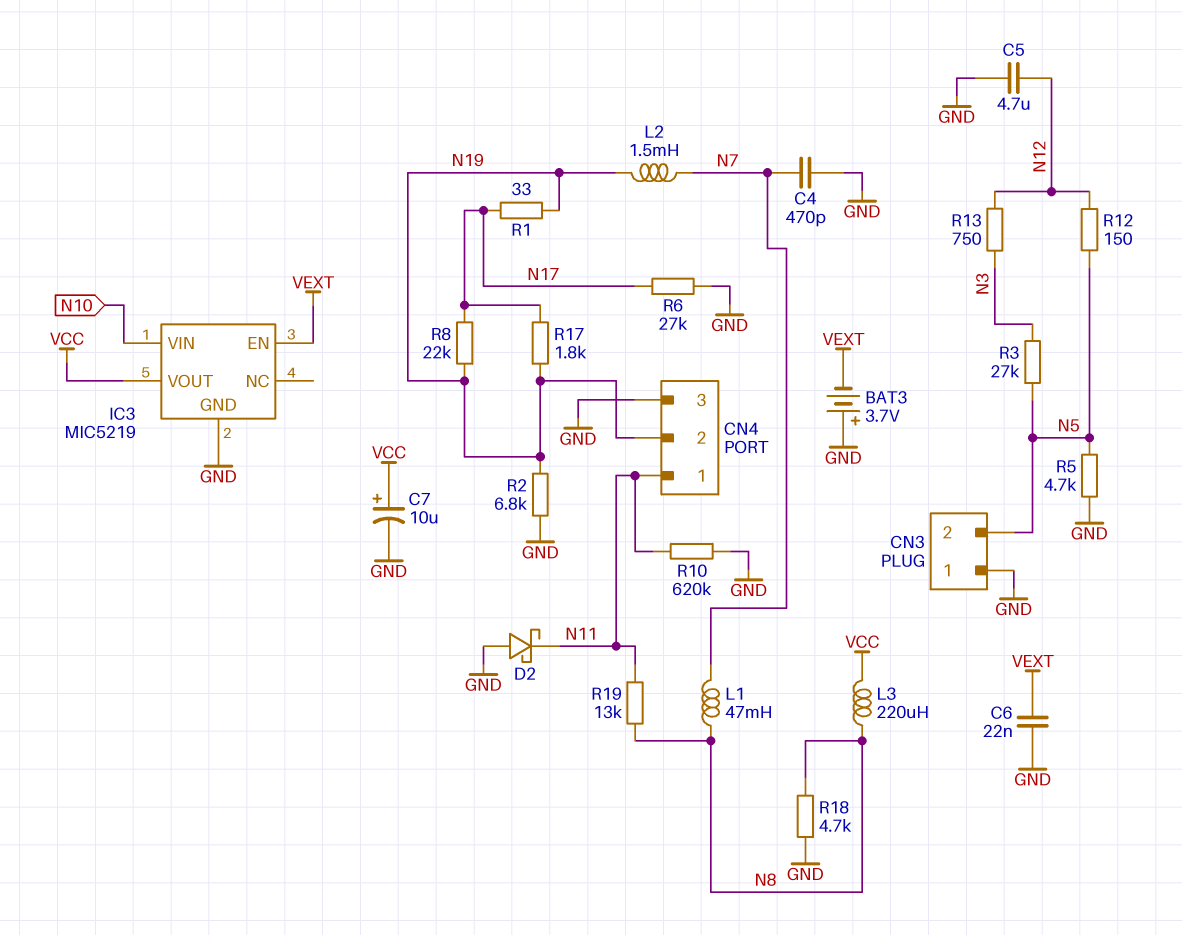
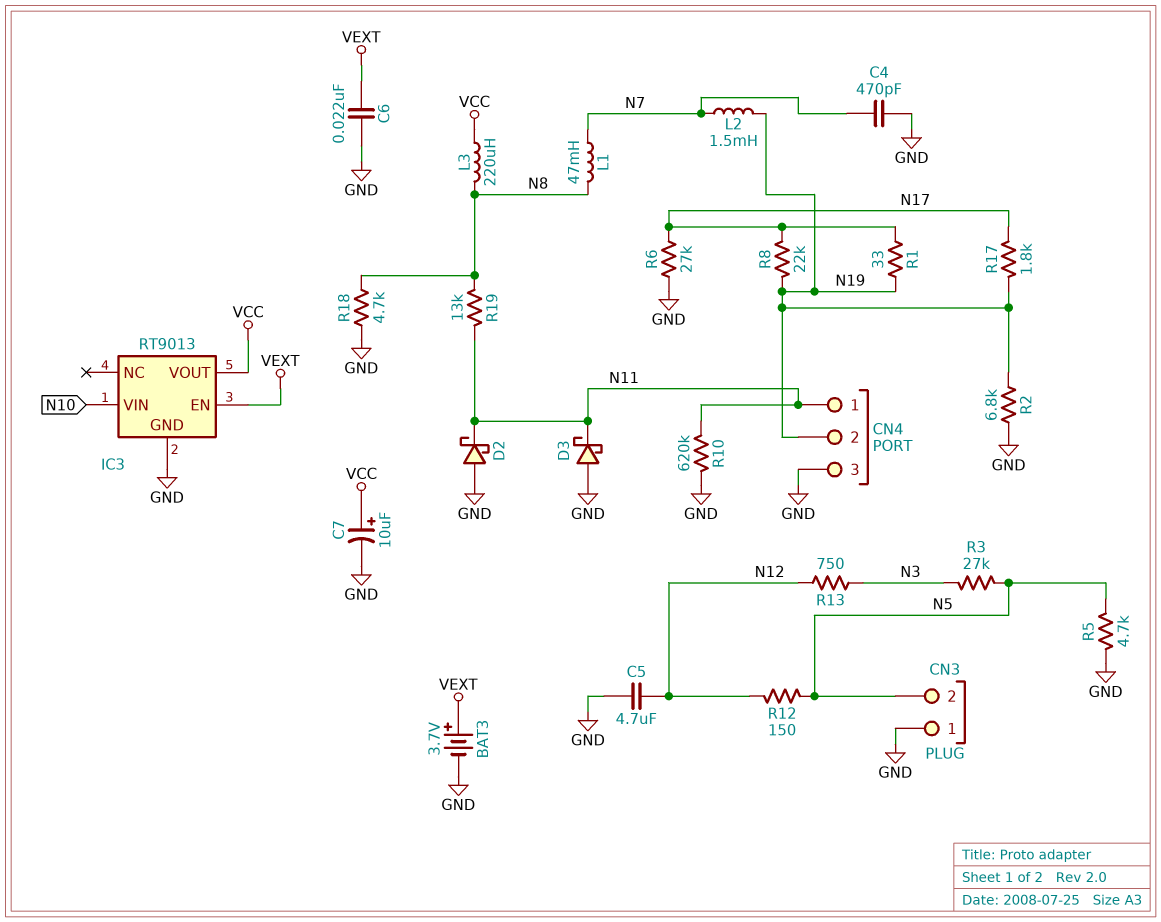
BAT3: 3.7V (plus GND, minus VEXT) -> 3.7V (plus VEXT, minus GND)
D3: none -> schottky (A GND, K N11)
IC3: MIC5219 -> RT9013

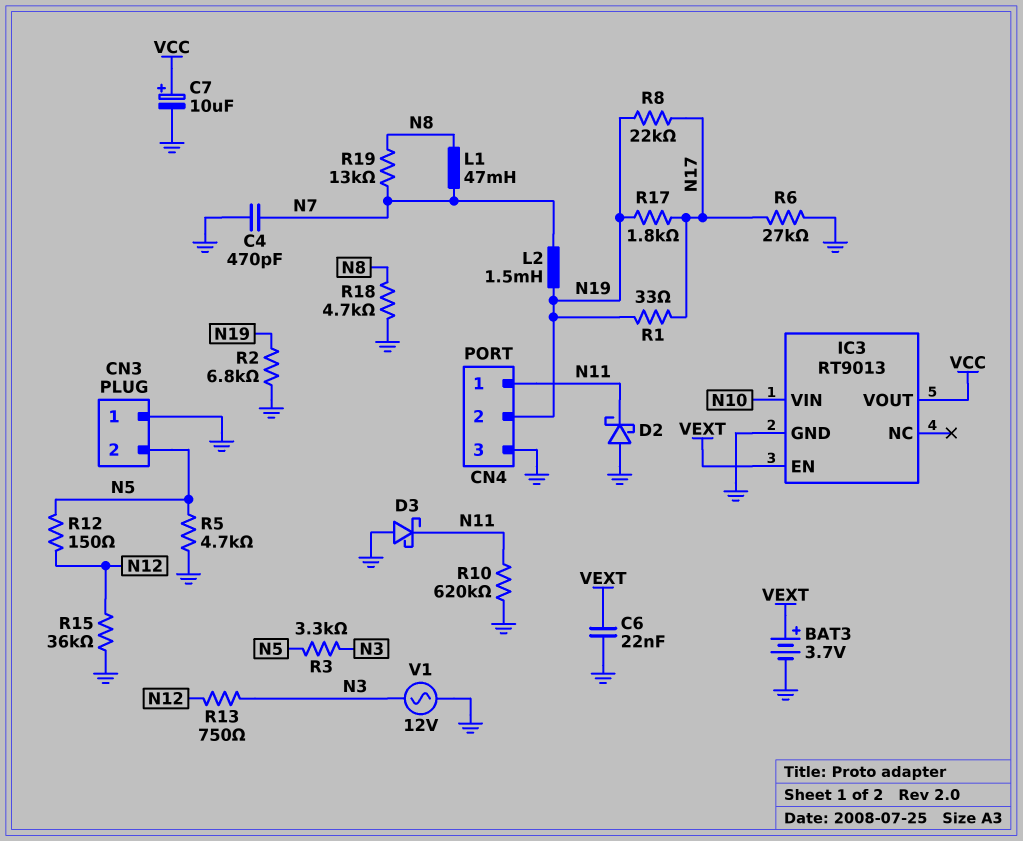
C5: 4.7uF (GND, N12) -> none
L3: 220uH (N8, VCC) -> none
R3: 27k (N3, N5) -> 3.3k (N3, N5)
R15: none -> 36k (GND, N12)
R19: 13k (N8, N11) -> 13k (N7, N8)
V1: none -> AC 12V (GND, N3)

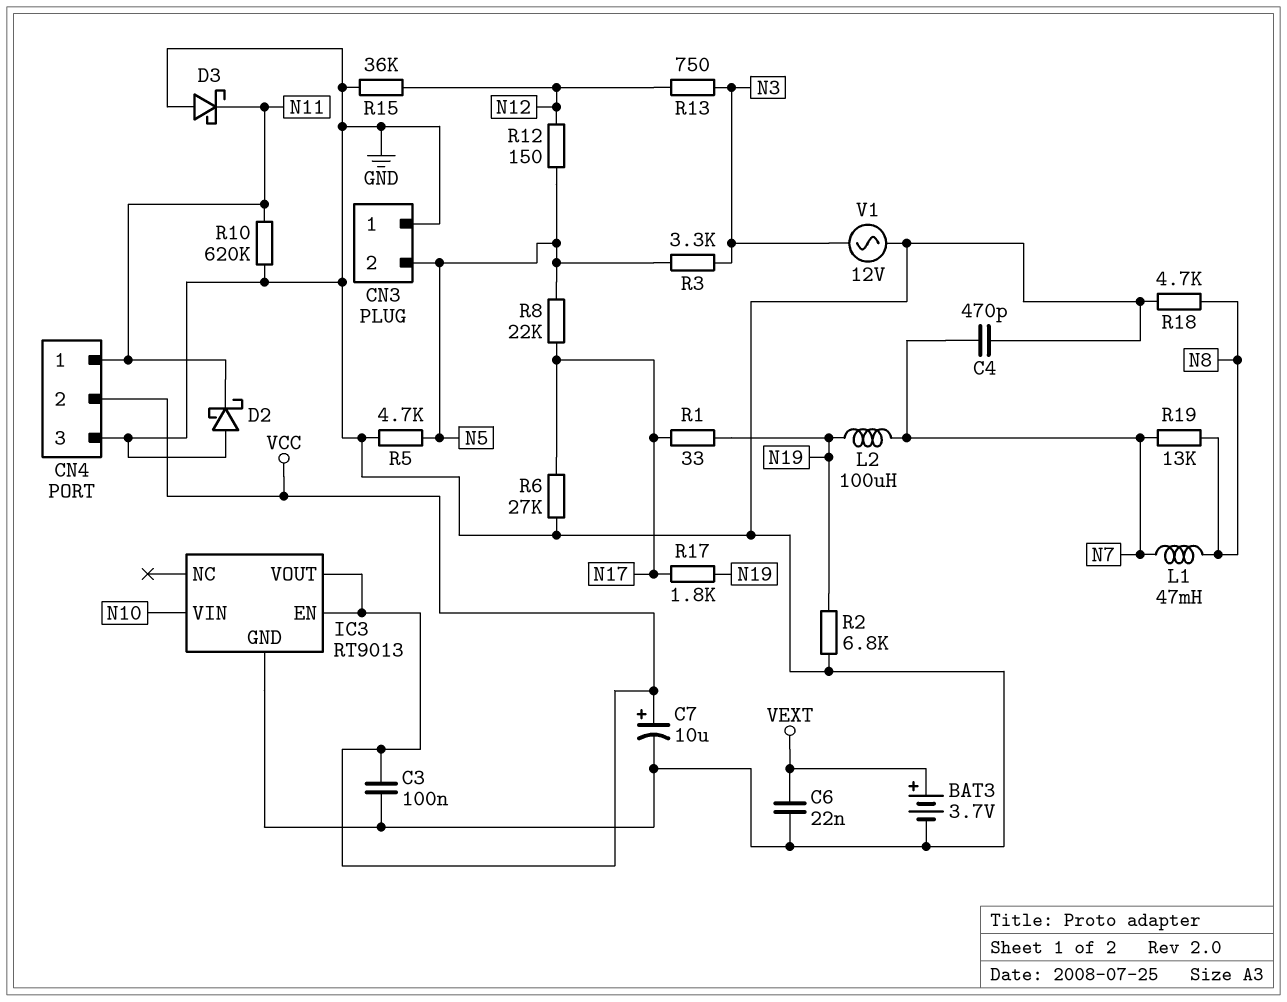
C3: none -> 100nF (GND, VCC)
CN4 pin 2: N19 -> VCC
IC3 pin EN: VEXT -> VCC
L2: 1.5mH (N7, N19) -> 100uH (N7, N19)
R8: 22k (N17, N19) -> 22k (N5, N17)

